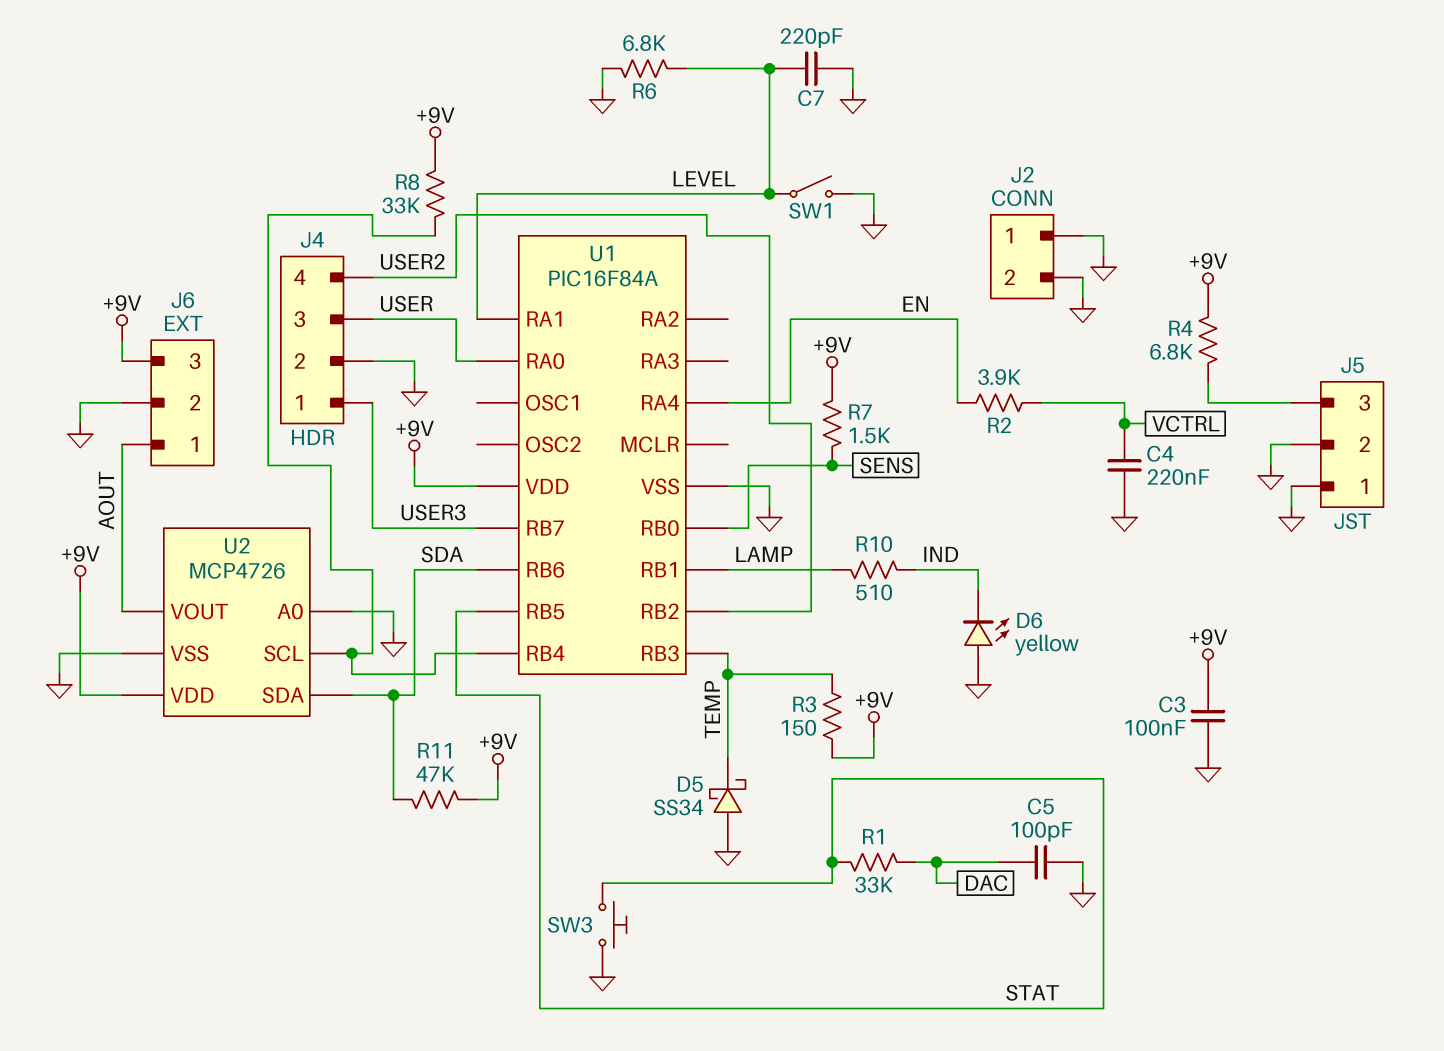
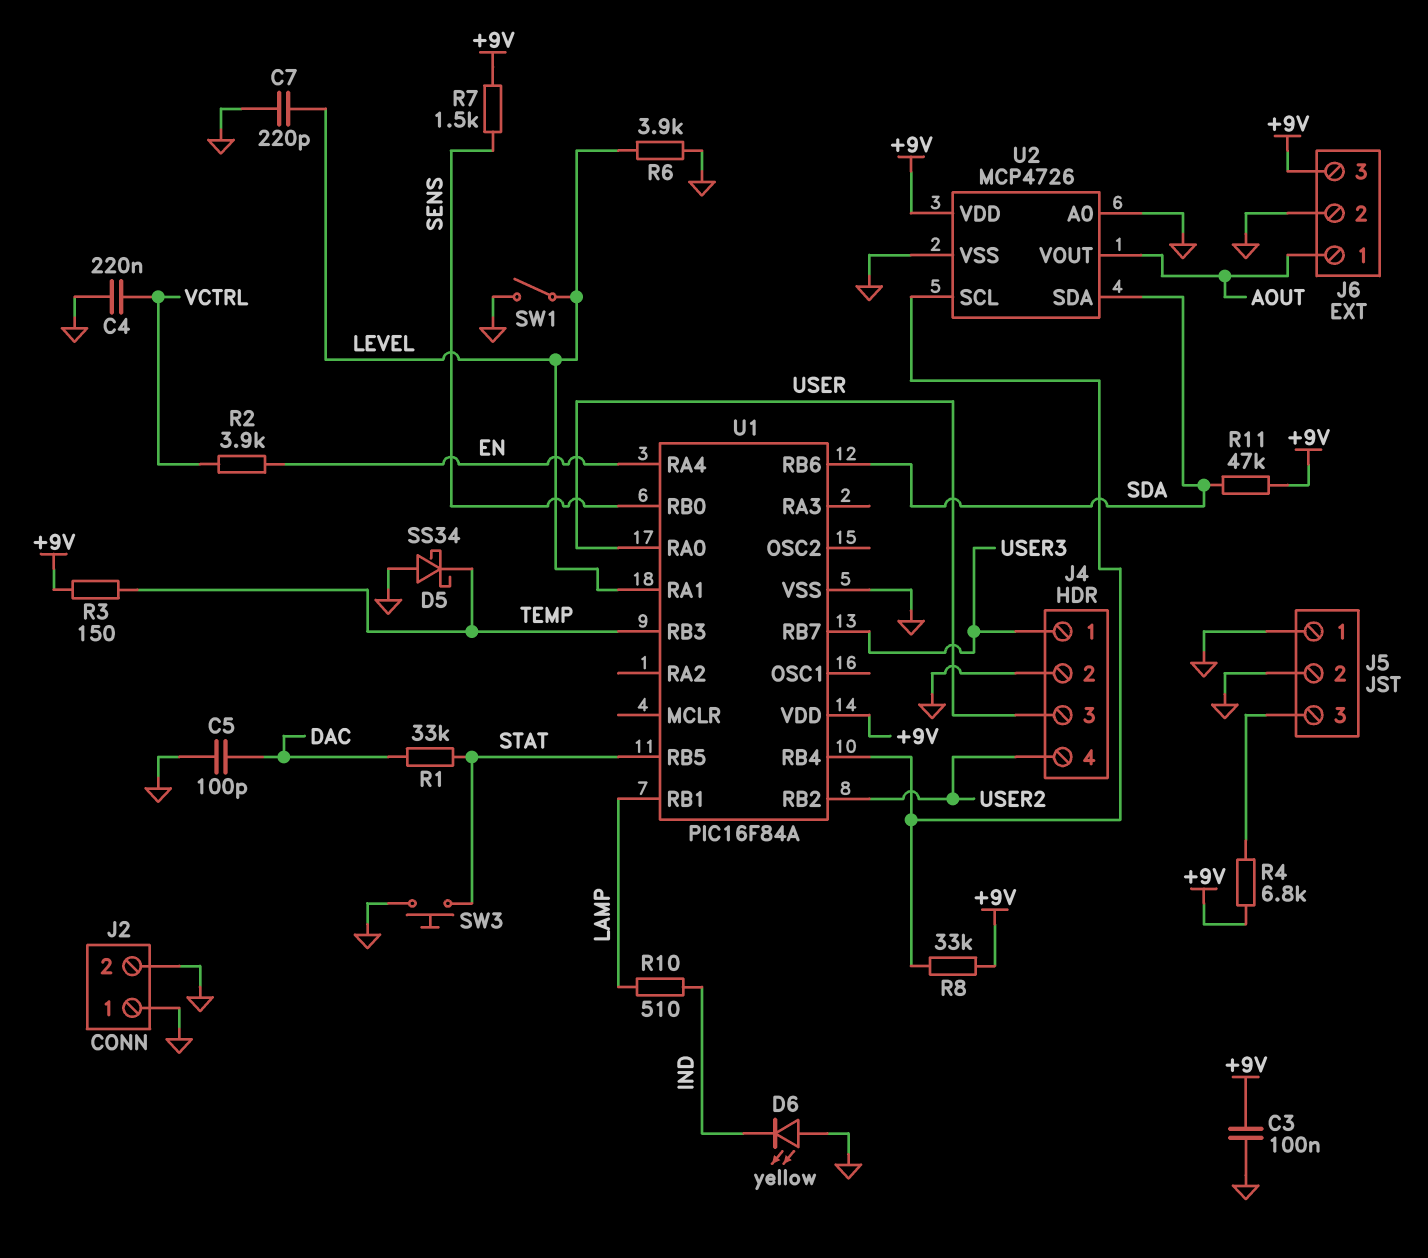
R6: 6.8k (GND, LEVEL) -> 3.9k (GND, LEVEL)

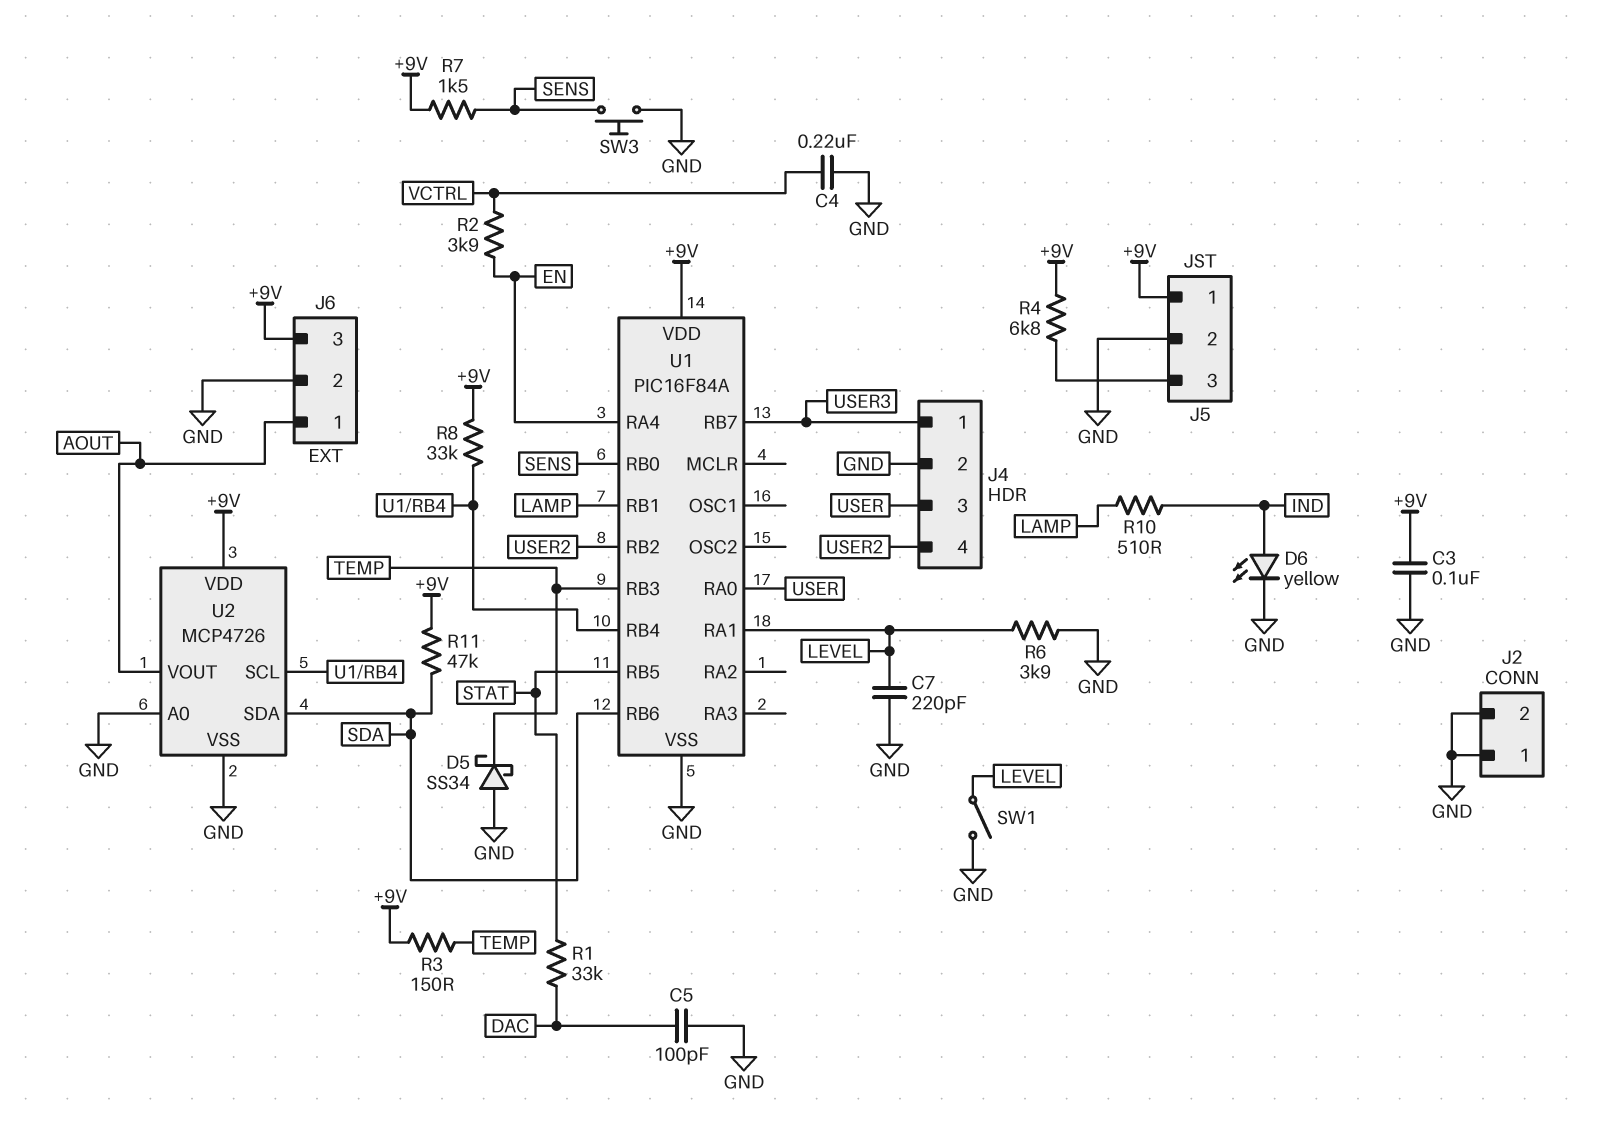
D6: LED yellow (A GND, K IND) -> LED yellow (A IND, K GND)
J5 pin 1: GND -> +9V
SW3: button (GND, STAT) -> button (GND, SENS)

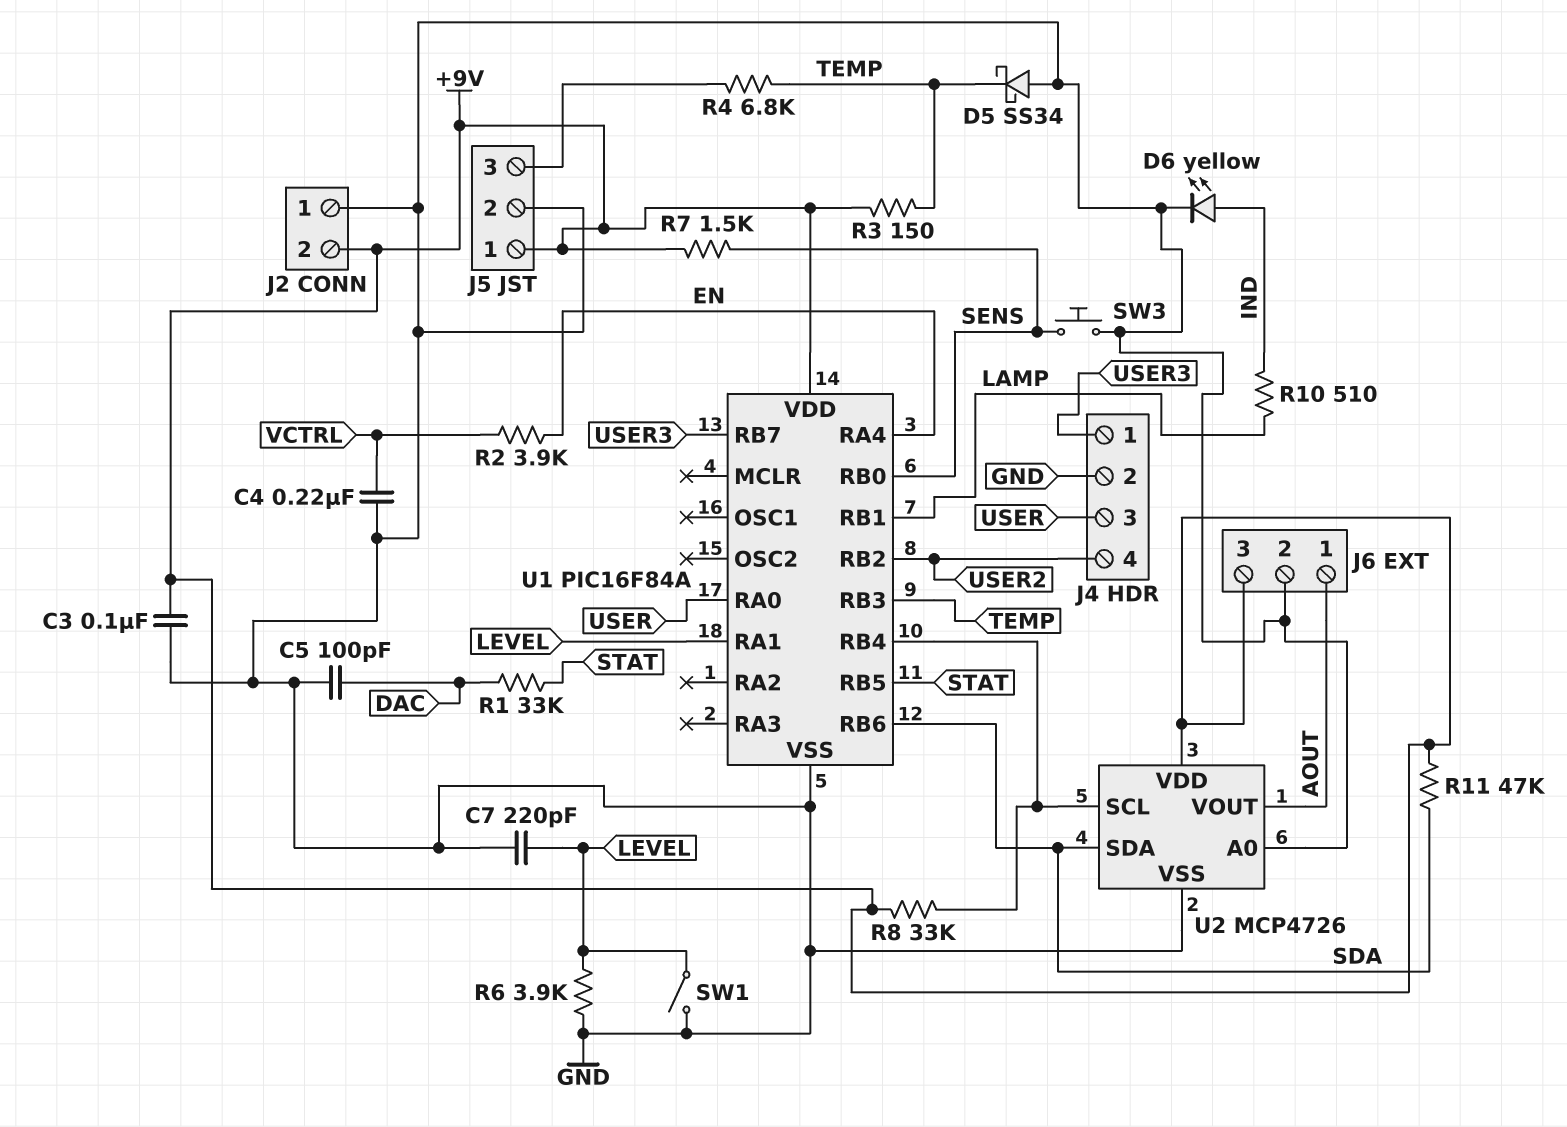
J2 pin 2: GND -> +9V
R4: 6.8k (+9V, J5/3) -> 6.8k (J5/3, TEMP)

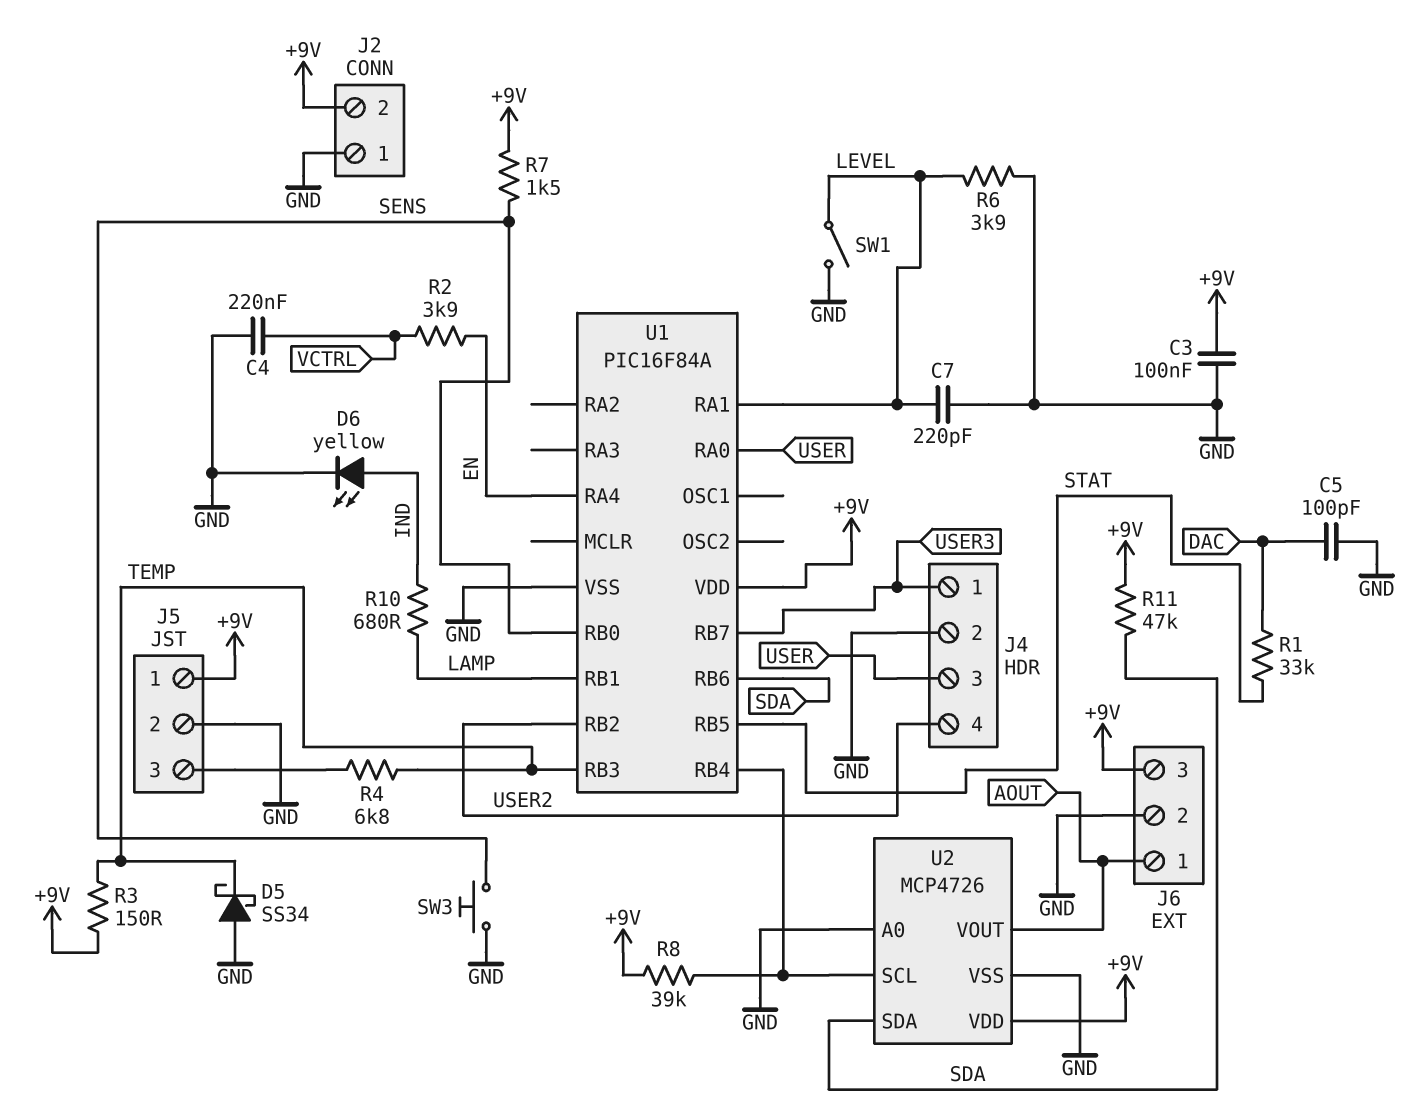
R8: 33k (+9V, U1/RB4) -> 39k (+9V, U1/RB4)
R10: 510 (IND, LAMP) -> 680 (IND, LAMP)

